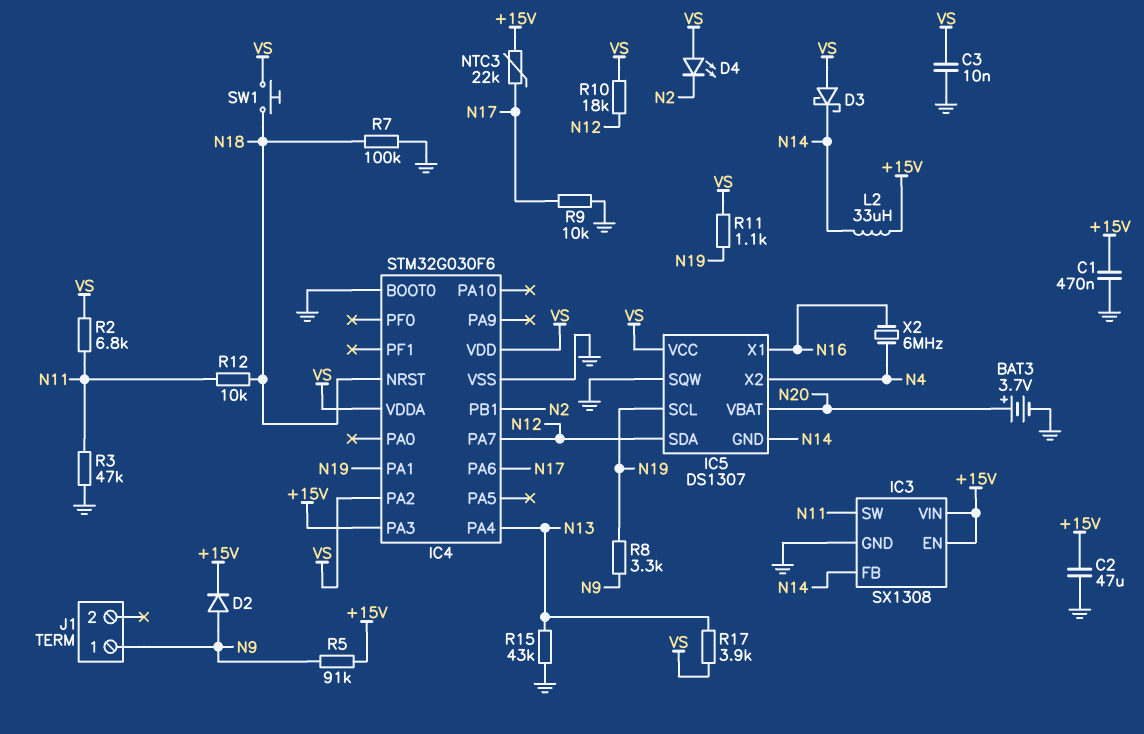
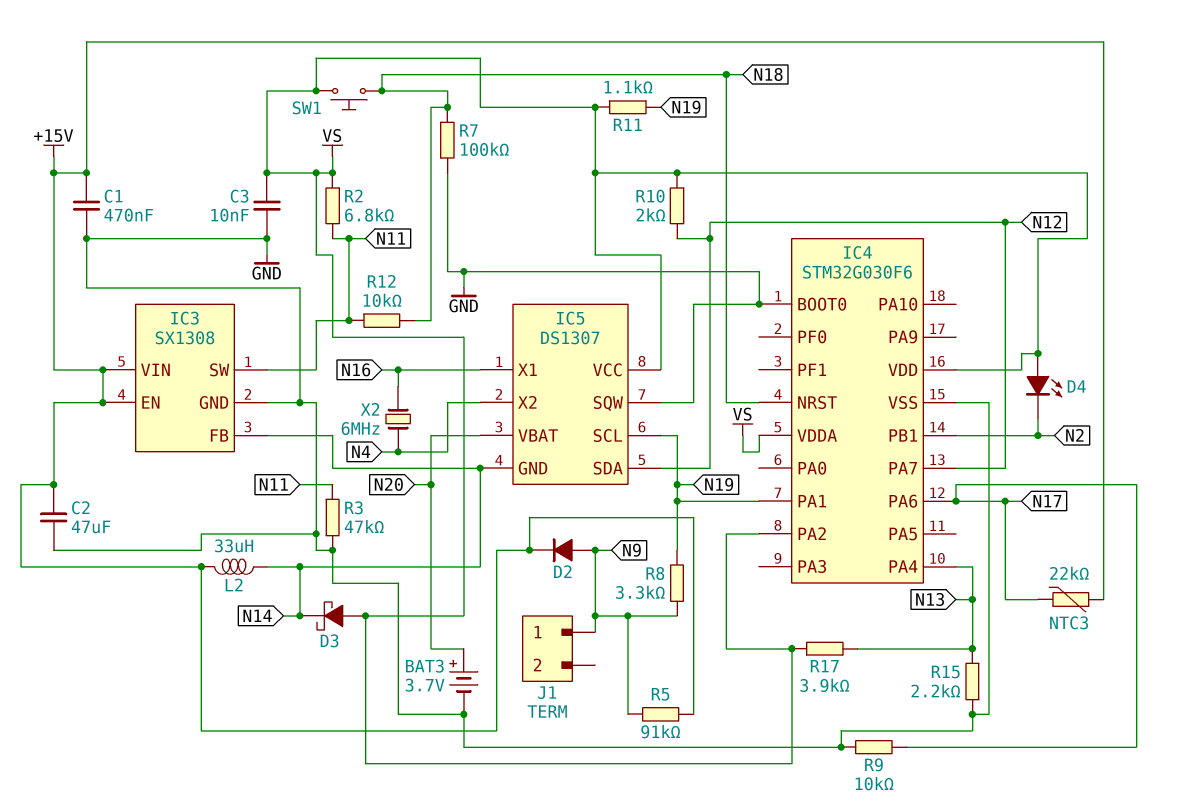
IC4 pin PA3: +15V -> none
R10: 18k (N12, VS) -> 2k (N12, VS)
R15: 43k (GND, N13) -> 2.2k (GND, N13)

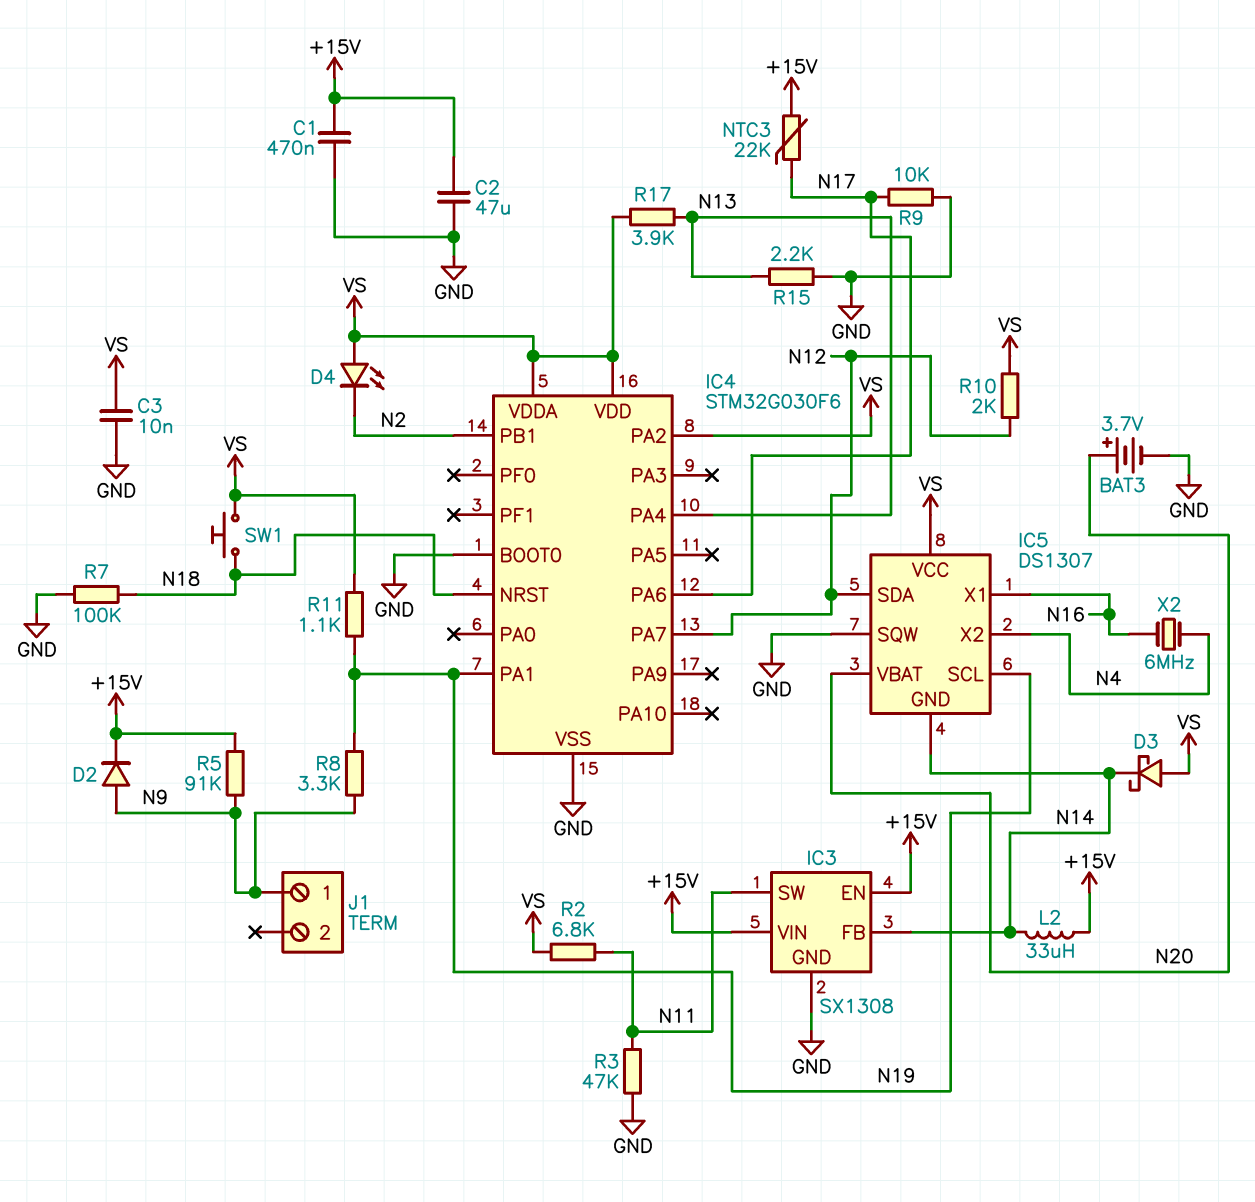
R12: 10k (N11, N18) -> none

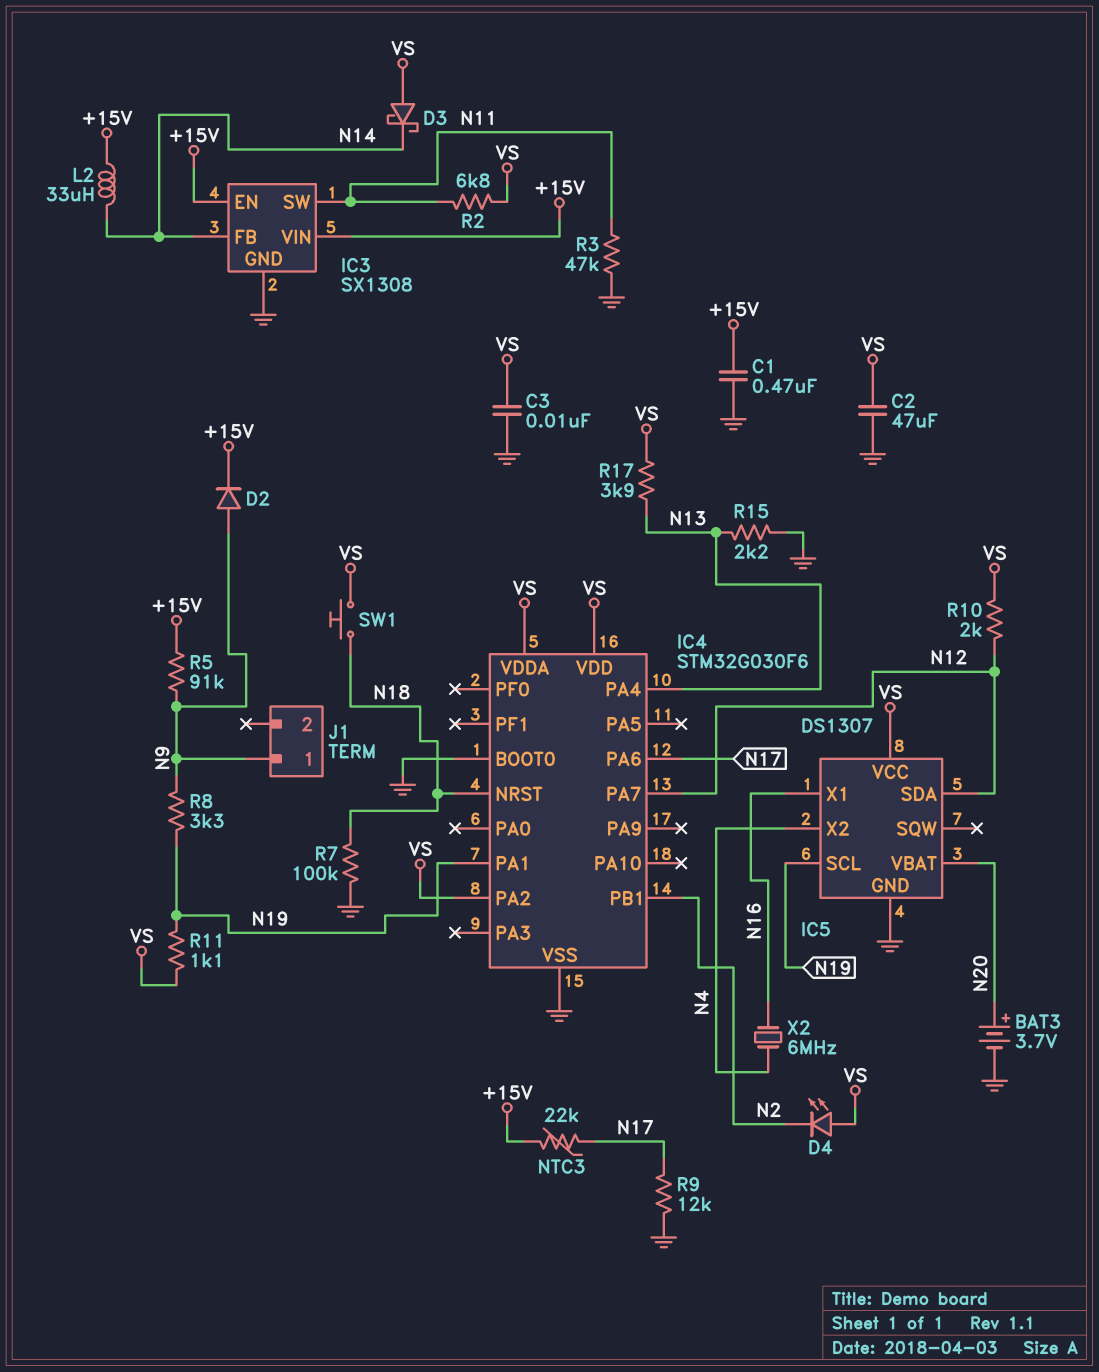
C2: 47uF (+15V, GND) -> 47uF (GND, VS)
IC5 pin GND: N14 -> GND
IC5 pin SQW: GND -> none
R9: 10k (GND, N17) -> 12k (GND, N17)

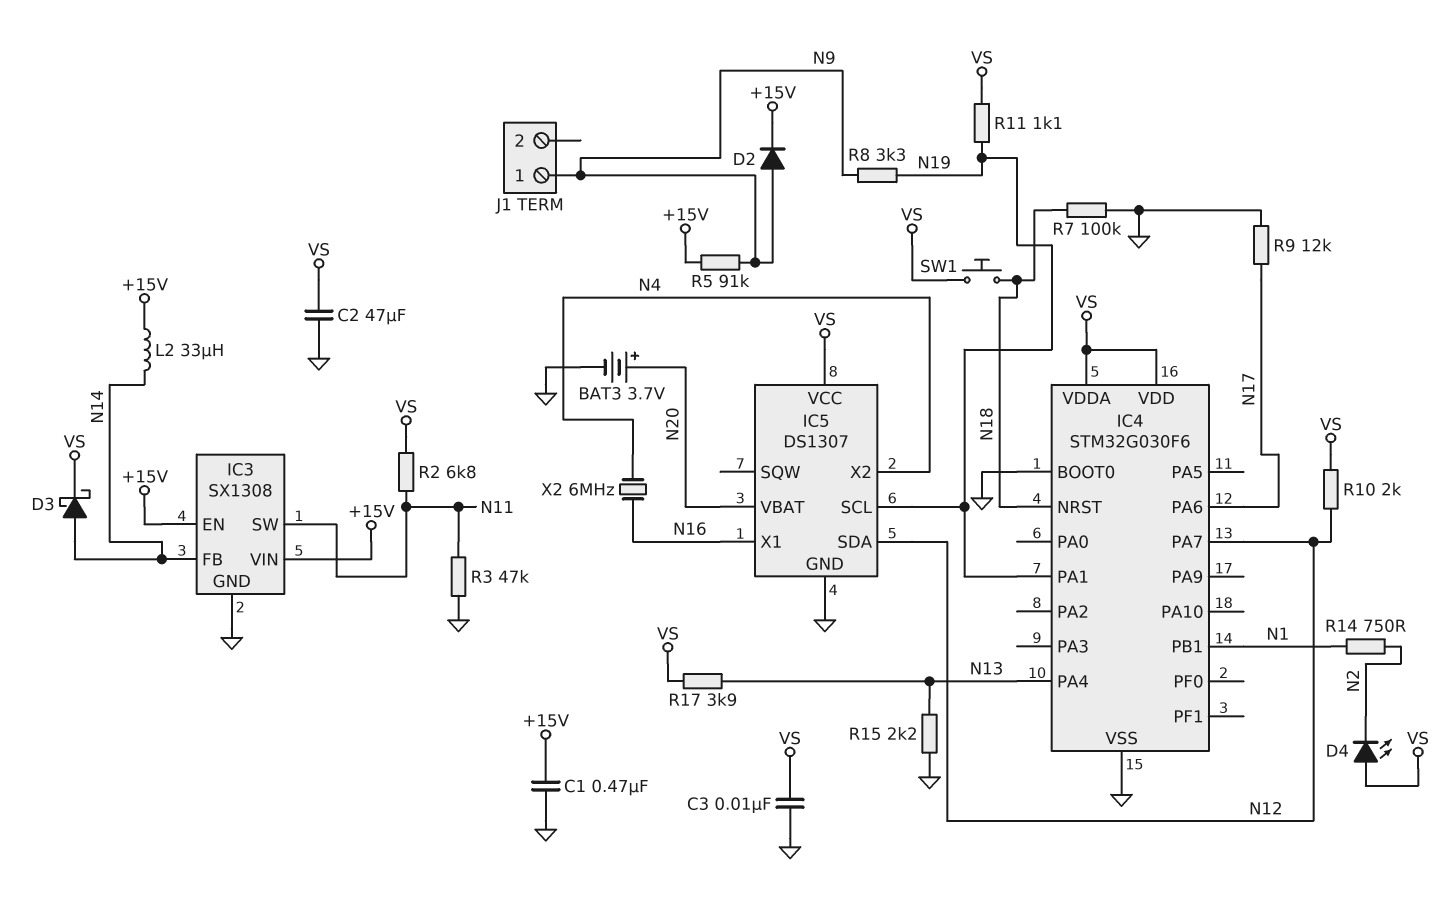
D3: schottky (A VS, K N14) -> schottky (A N14, K VS)
IC4 pin PA2: VS -> none
IC4 pin PB1: N2 -> N1
NTC3: 22k (+15V, N17) -> none
R14: none -> 750 (N1, N2)

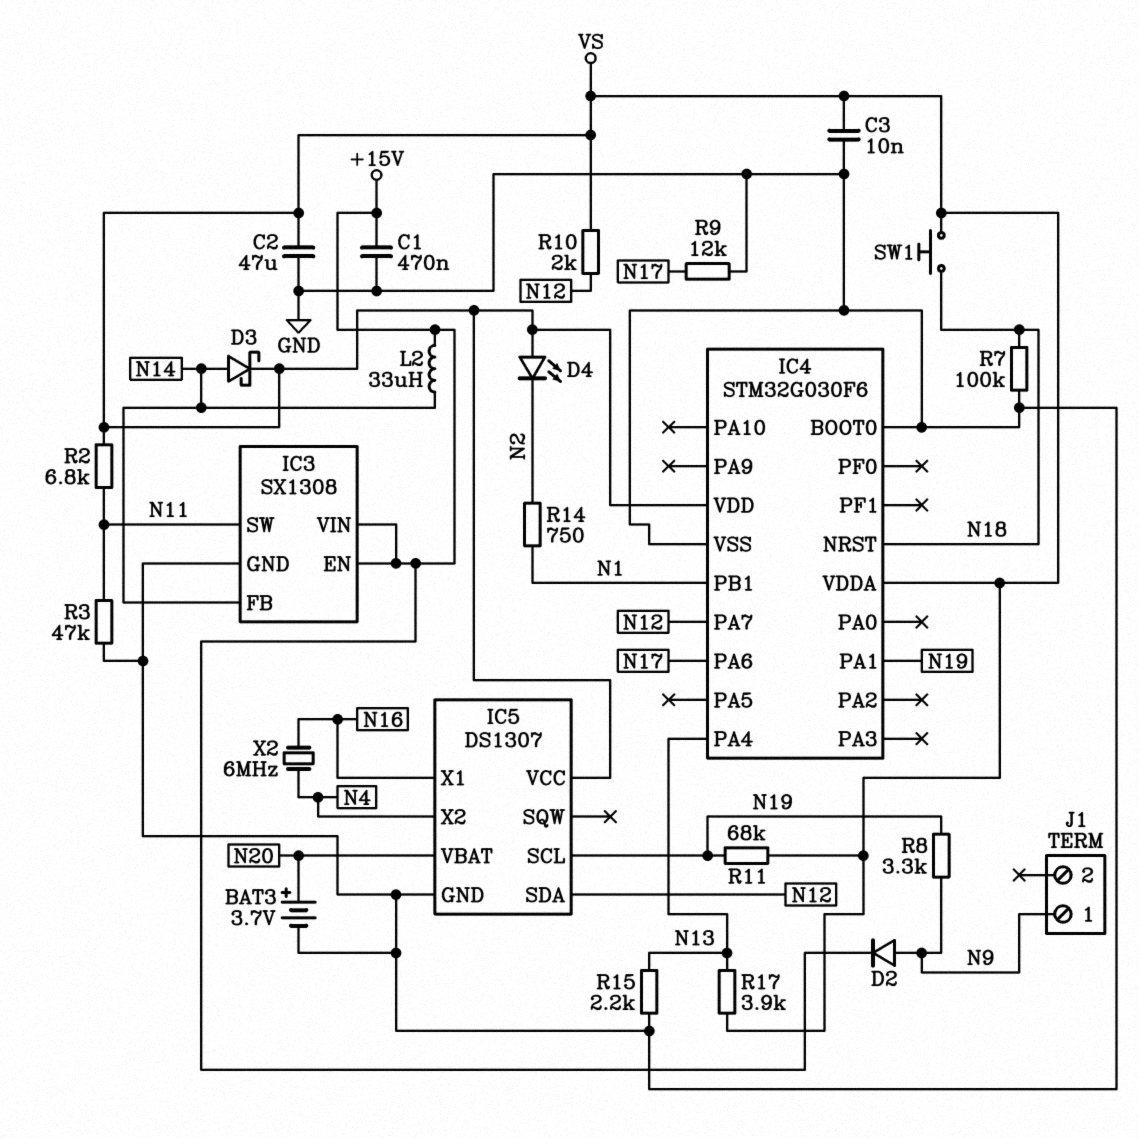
R5: 91k (+15V, N9) -> none
R11: 1.1k (N19, VS) -> 68k (N19, VS)

